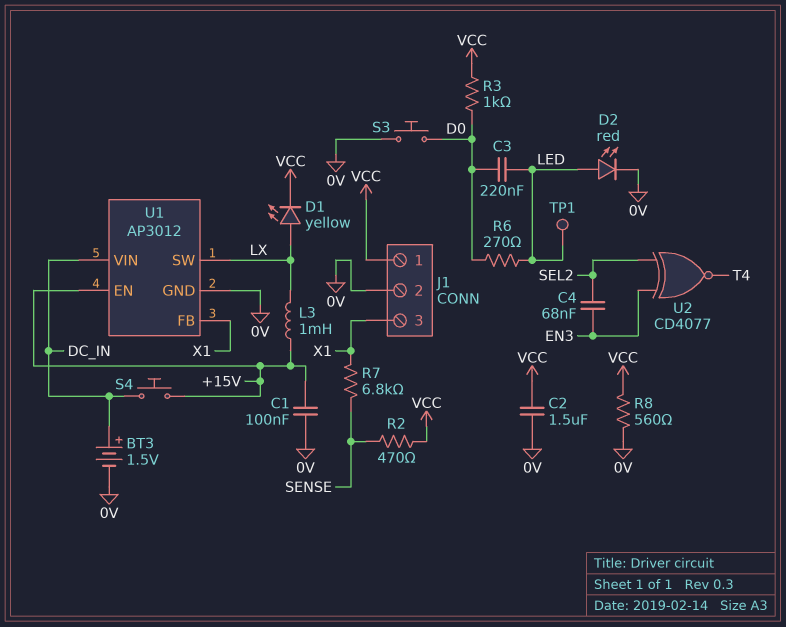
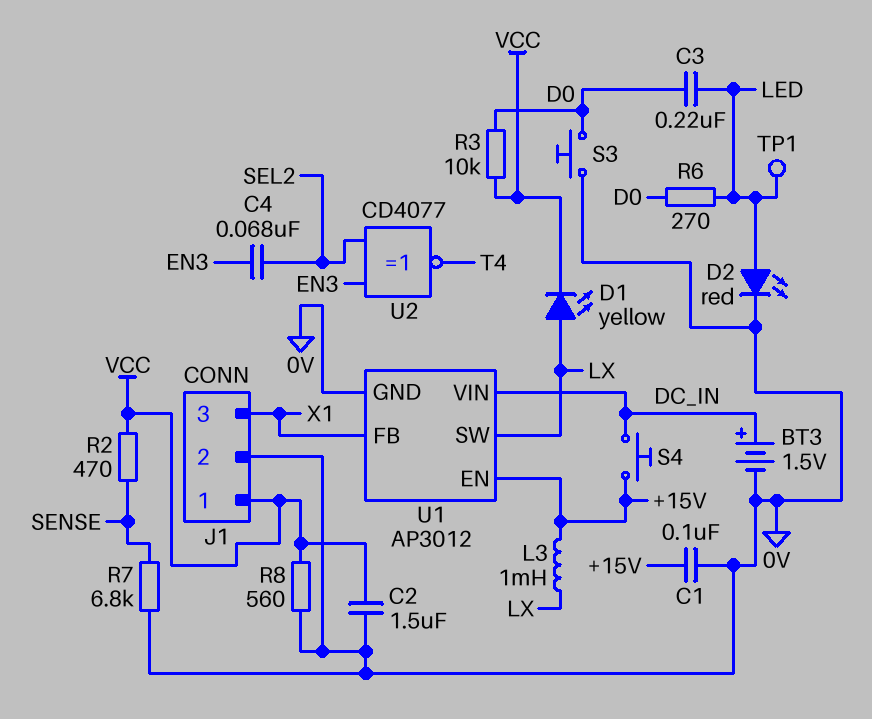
R3: 1k (D0, VCC) -> 10k (D0, VCC)
R7: 6.8k (SENSE, X1) -> 6.8k (0V, SENSE)

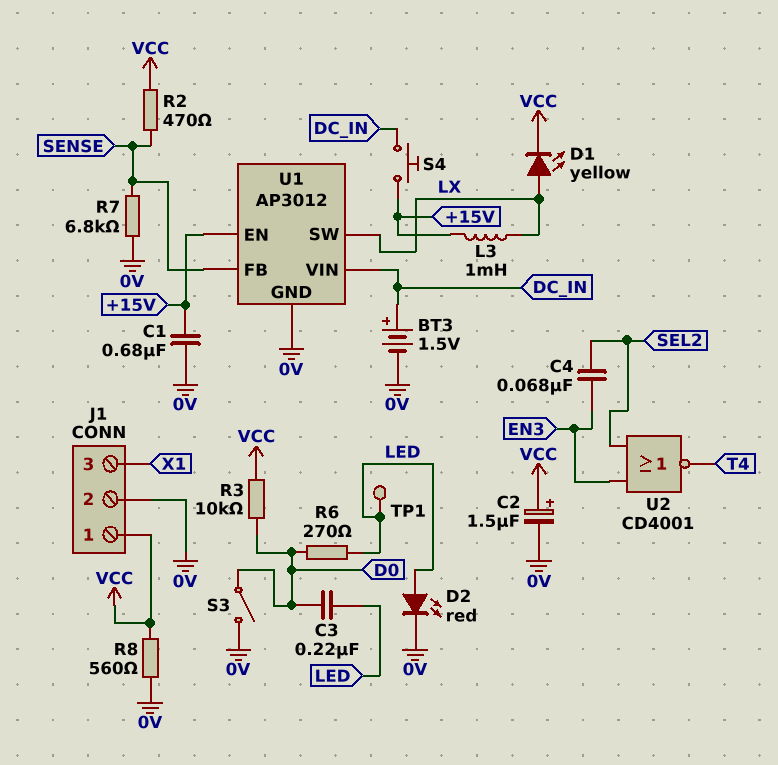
C1: 100nF (+15V, 0V) -> 680nF (+15V, 0V)
C2: 1.5uF (0V, VCC) -> 1.5uF (plus VCC, minus 0V)
S3: button (0V, D0) -> switch (0V, D0)
U1 pin FB: X1 -> SENSE
U2: XNOR CD4077 (in EN3, in SEL2, out T4) -> NOR CD4001 (in EN3, in SEL2, out T4)

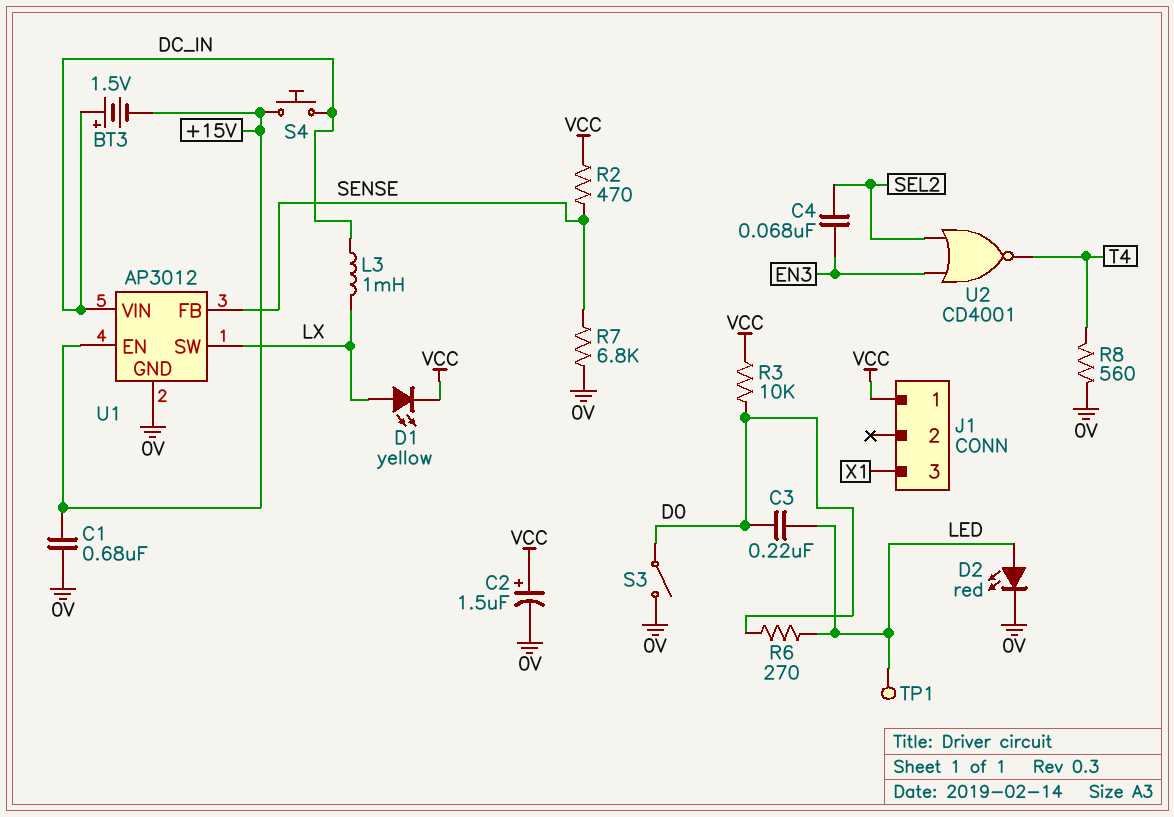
BT3: 1.5V (plus DC_IN, minus 0V) -> 1.5V (plus DC_IN, minus +15V)
J1 pin 2: 0V -> none
L3: 1mH (+15V, LX) -> 1mH (DC_IN, LX)
R8: 560 (0V, VCC) -> 560 (0V, T4)

